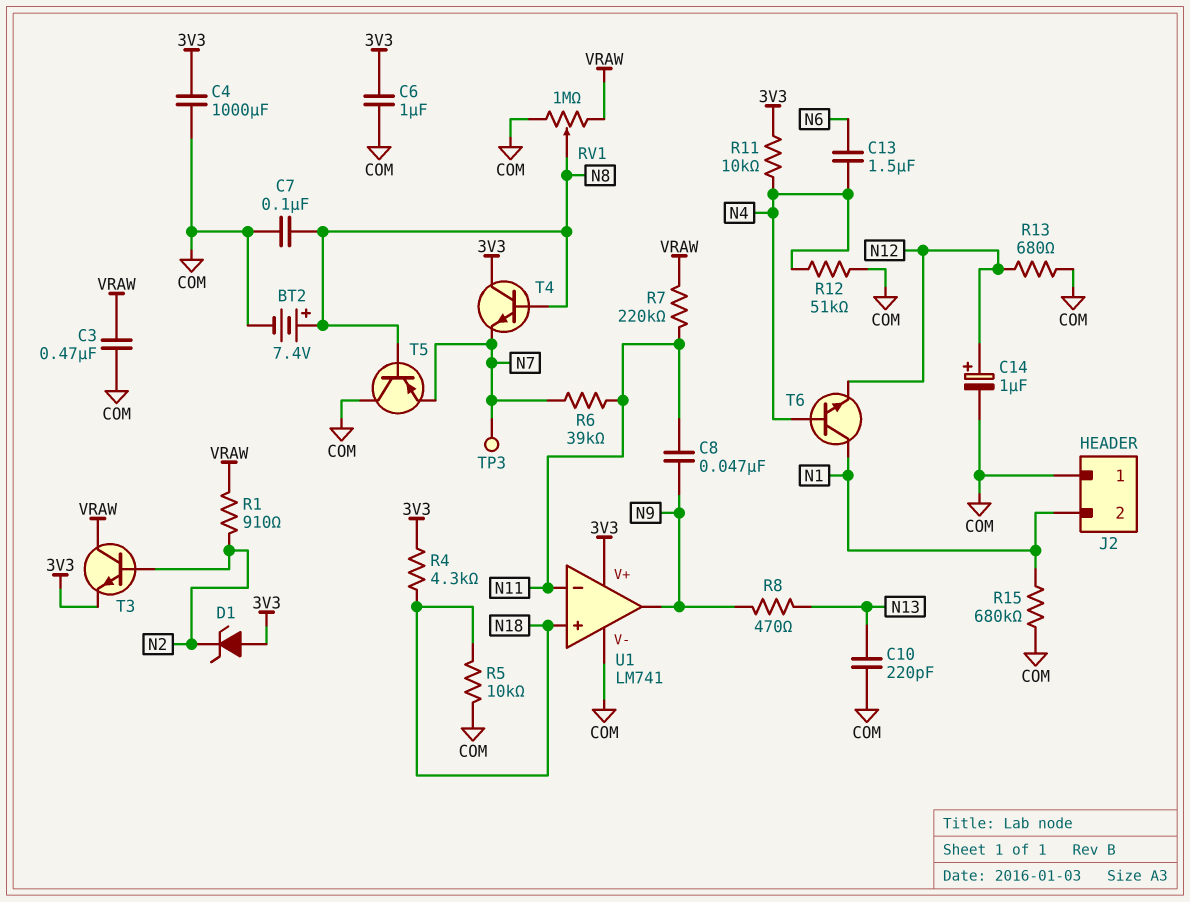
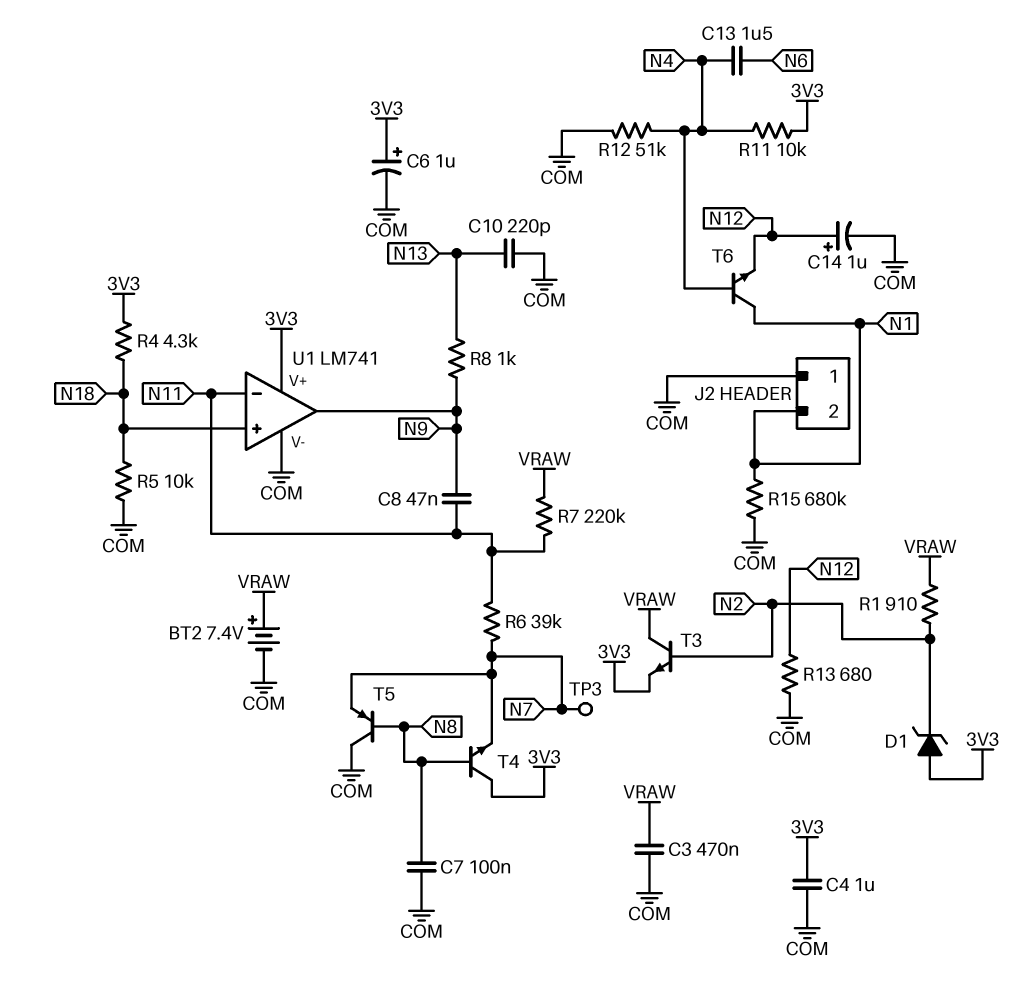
BT2: 7.4V (plus N8, minus COM) -> 7.4V (plus VRAW, minus COM)
C4: 1000uF (3V3, COM) -> 1uF (3V3, COM)
C6: 1uF (3V3, COM) -> 1uF (plus 3V3, minus COM)
R8: 470 (N9, N13) -> 1k (N9, N13)
RV1: 1M (COM, VRAW, wiper N8) -> none

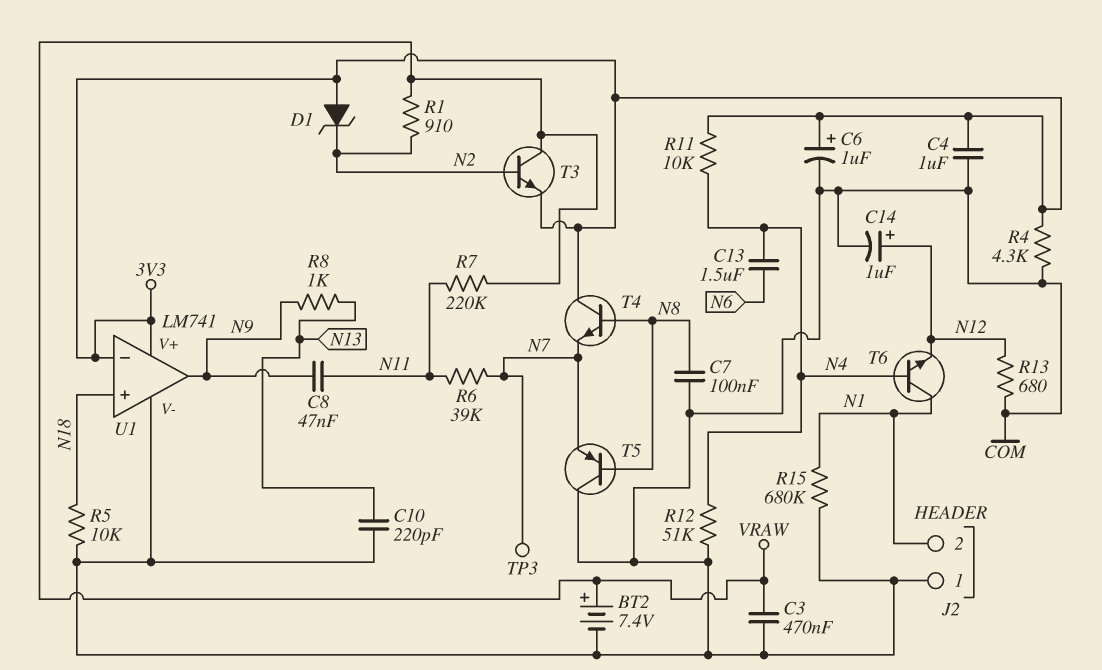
R4: 4.3k (3V3, N18) -> 4.3k (3V3, COM)
U1 pin in-: N11 -> 3V3

